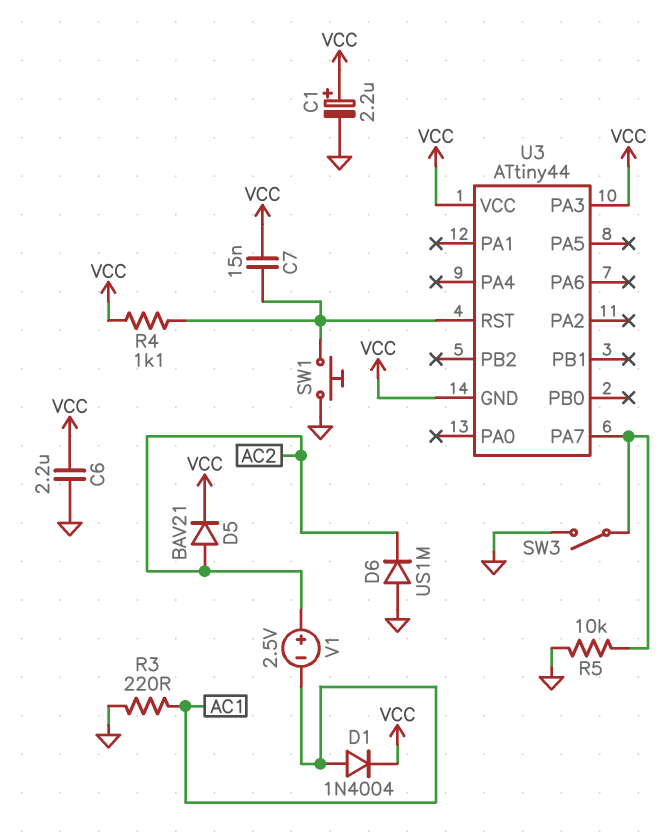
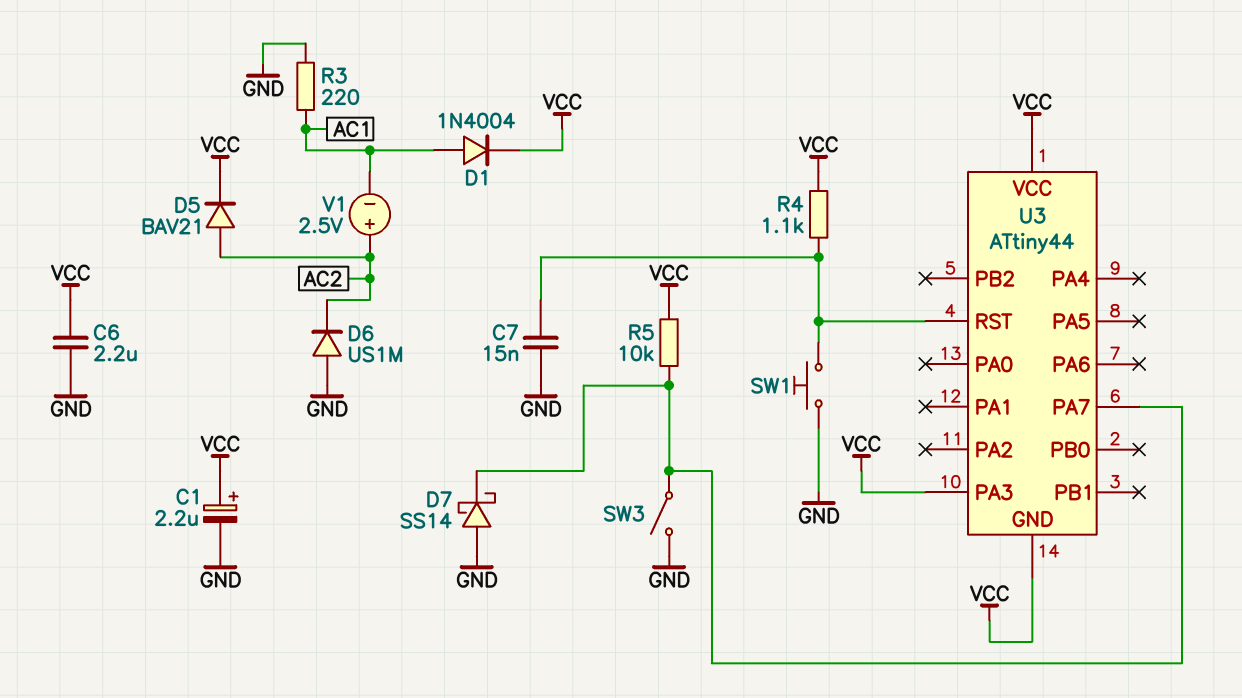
C7: 15nF (U3/RST, VCC) -> 15nF (GND, U3/RST)
D7: none -> schottky SS14 (A GND, K U3/PA7)
R5: 10k (GND, U3/PA7) -> 10k (U3/PA7, VCC)

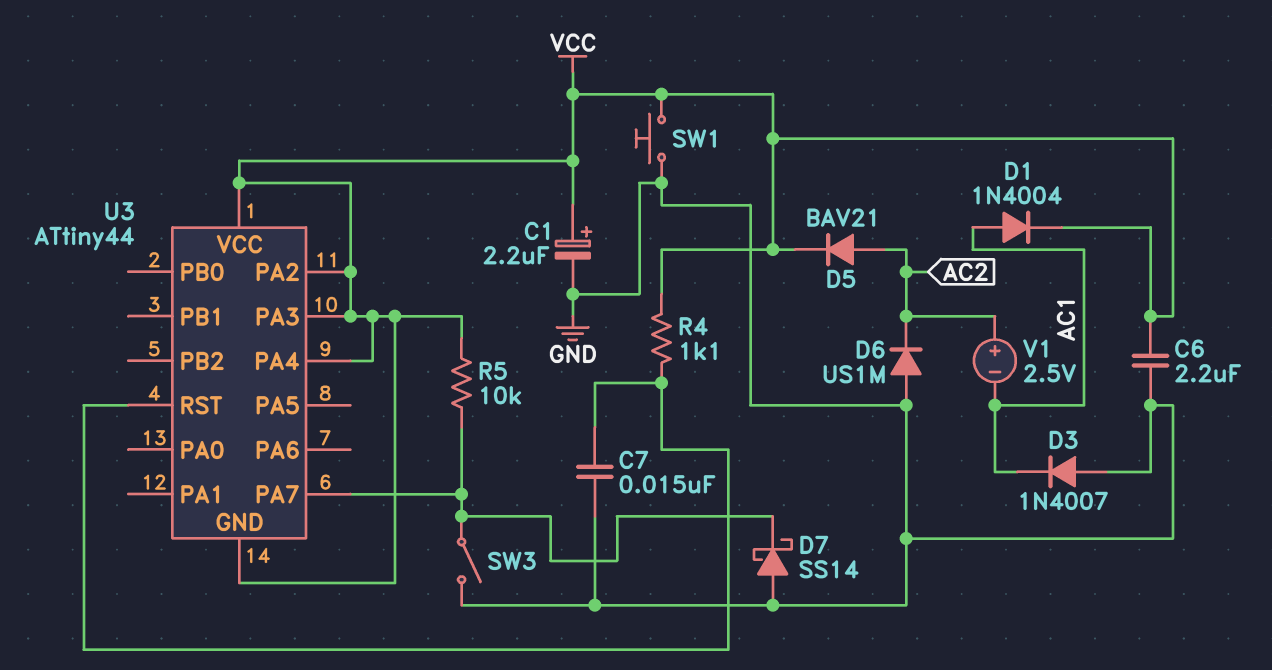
D3: none -> diode 1N4007 (A GND, K AC1)
R3: 220 (AC1, GND) -> none
SW1: button (GND, U3/RST) -> button (GND, VCC)
U3 pin PA2: none -> VCC
U3 pin PA4: none -> VCC

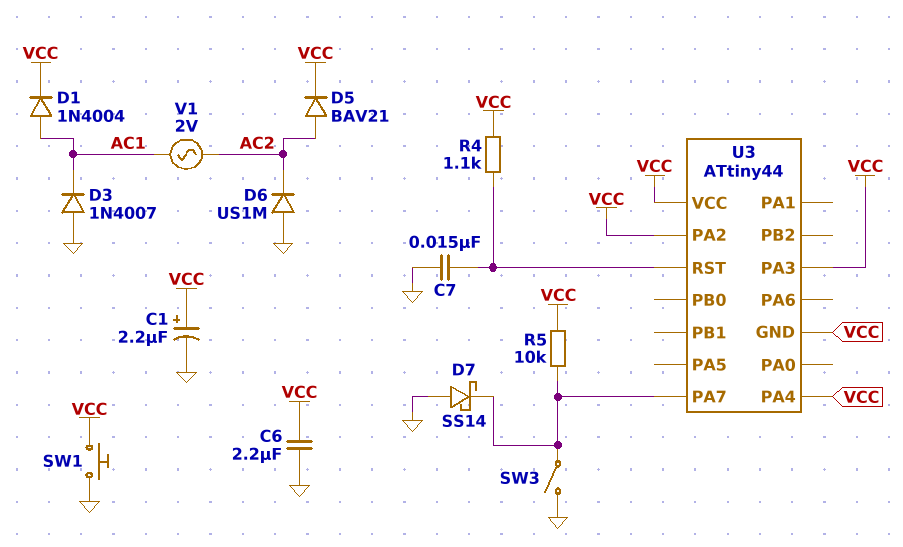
V1: 2.5V (plus AC2, minus AC1) -> AC 2V (AC1, AC2)

